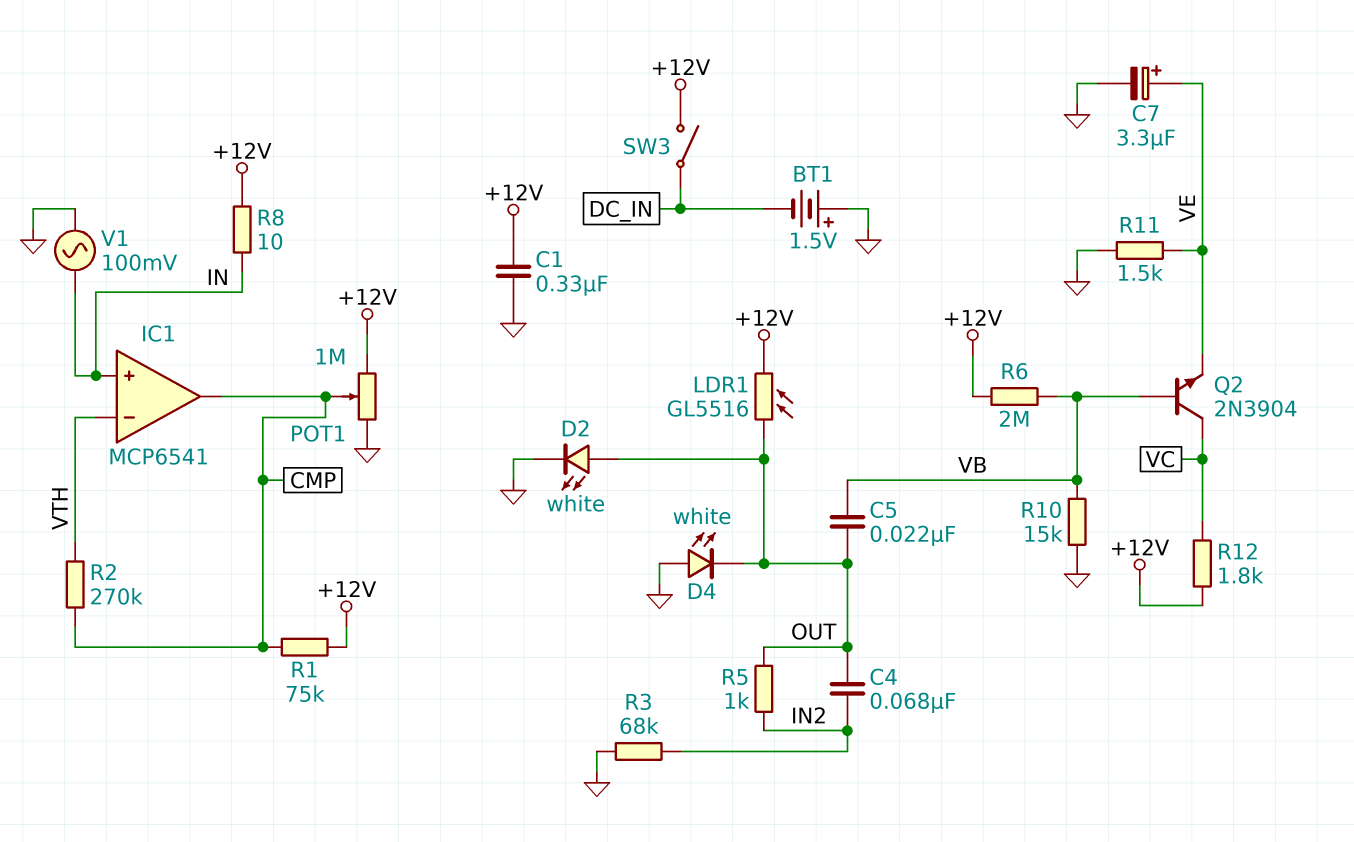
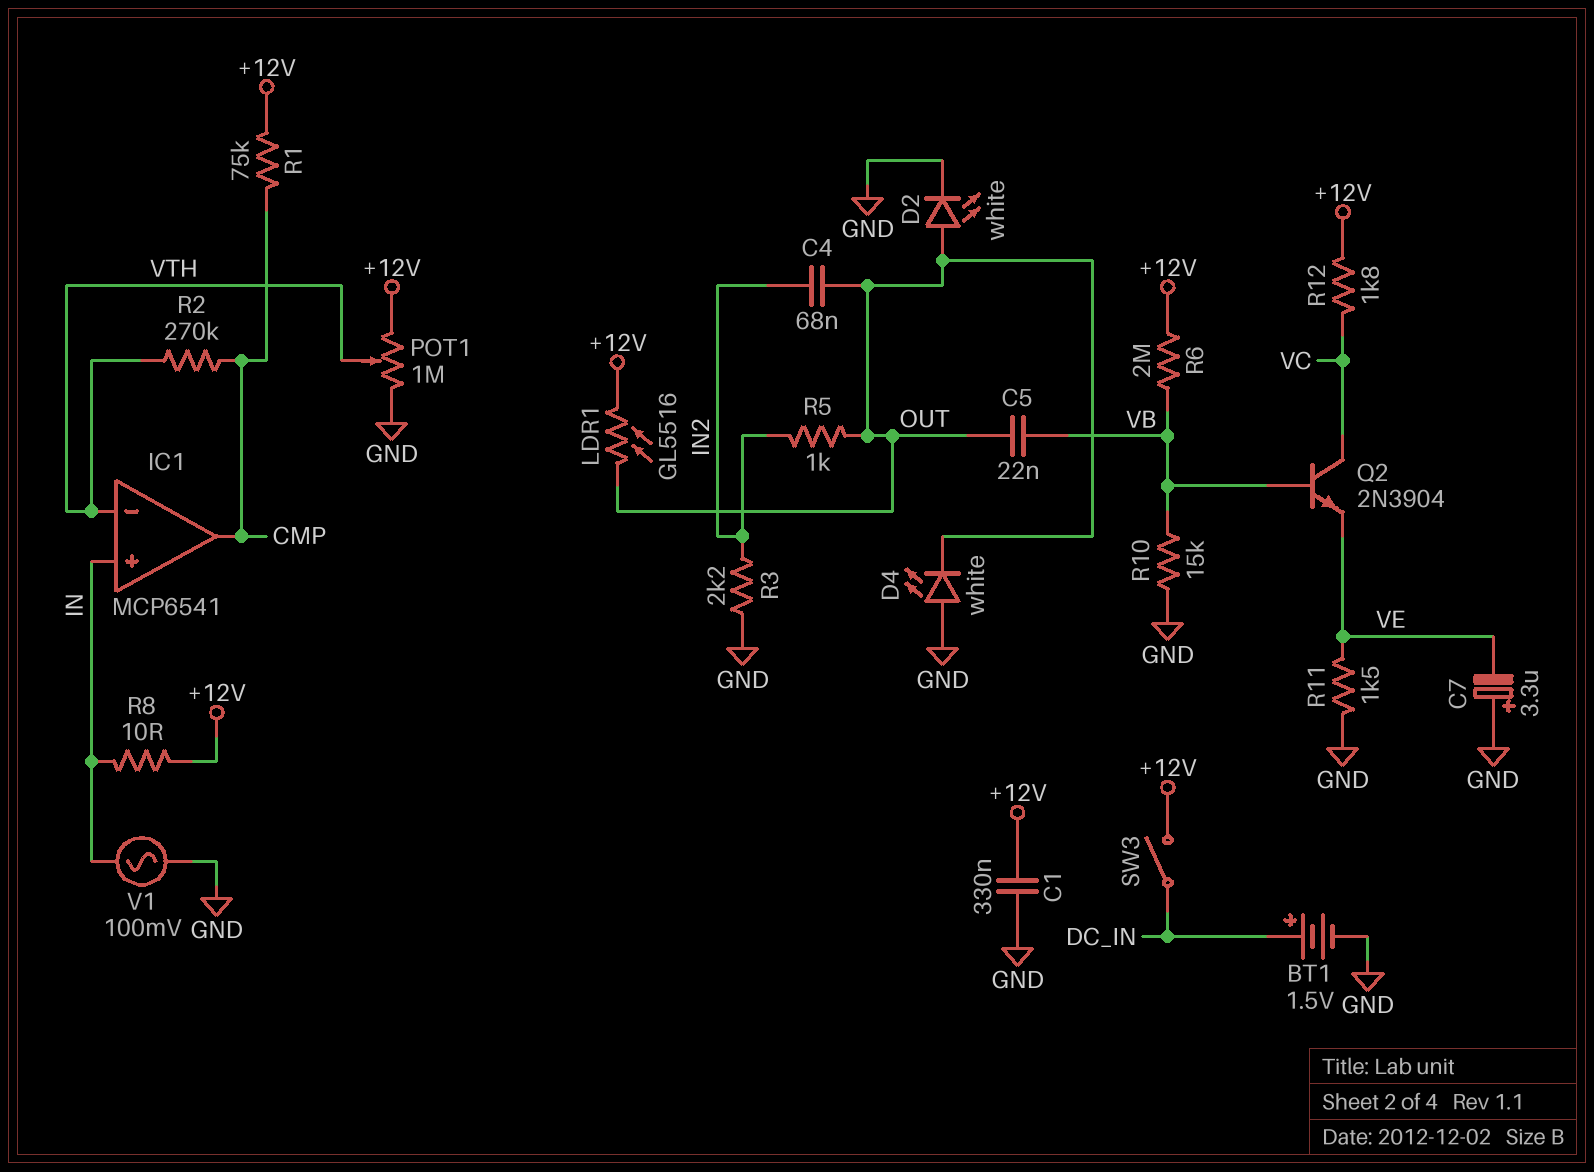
BT1: 1.5V (plus GND, minus DC_IN) -> 1.5V (plus DC_IN, minus GND)
C7: 3.3uF (plus VE, minus GND) -> 3.3uF (plus GND, minus VE)
POT1: 1M (+12V, GND, wiper CMP) -> 1M (+12V, GND, wiper VTH)
R3: 68k (GND, IN2) -> 2.2k (GND, IN2)

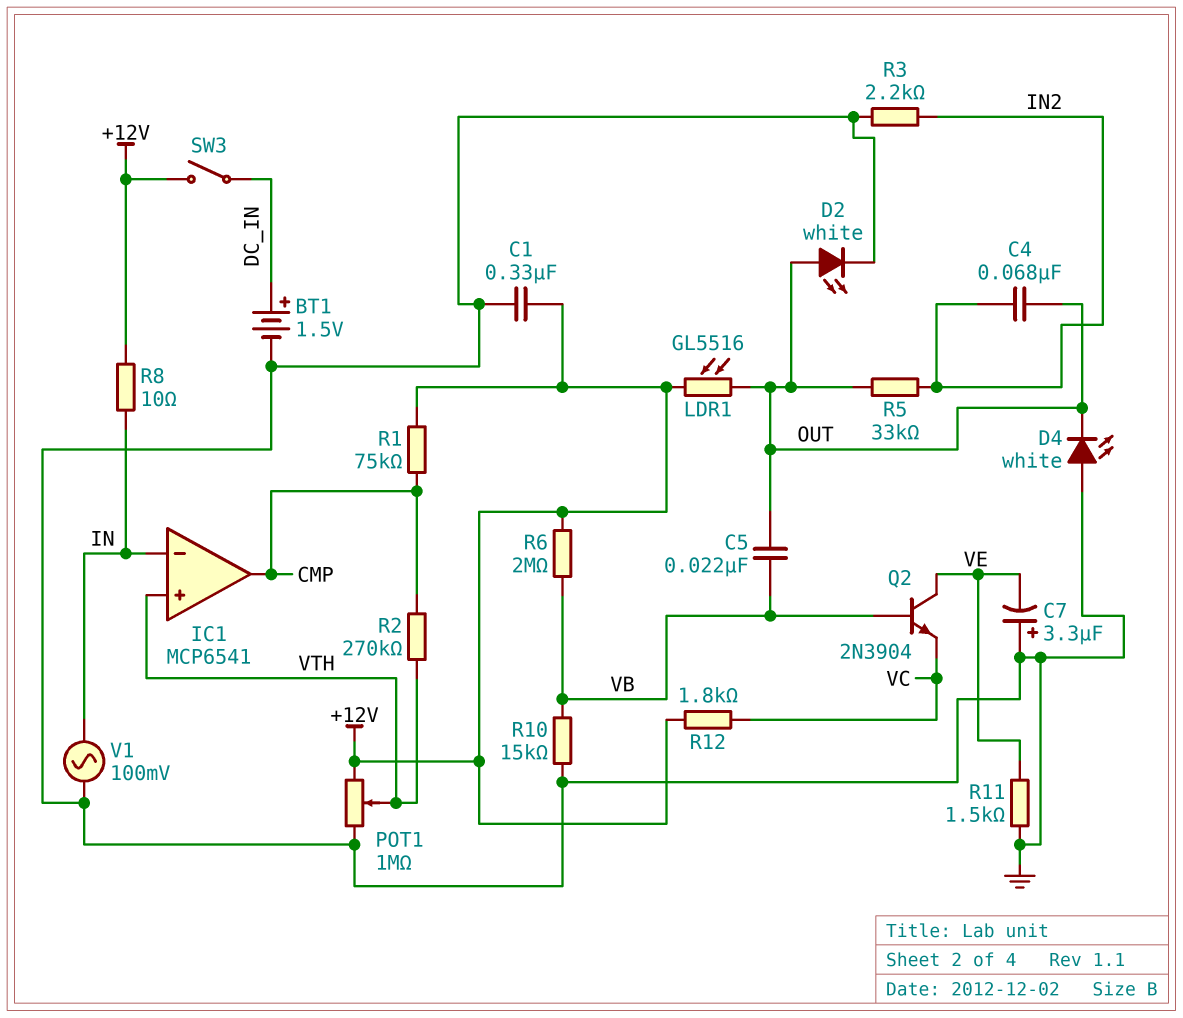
IC1 pin in+: IN -> VTH
IC1 pin in-: VTH -> IN
Q2: NPN 2N3904 (B VB, C VC, E VE) -> NPN 2N3904 (B VB, C VE, E VC)
R5: 1k (IN2, OUT) -> 33k (IN2, OUT)

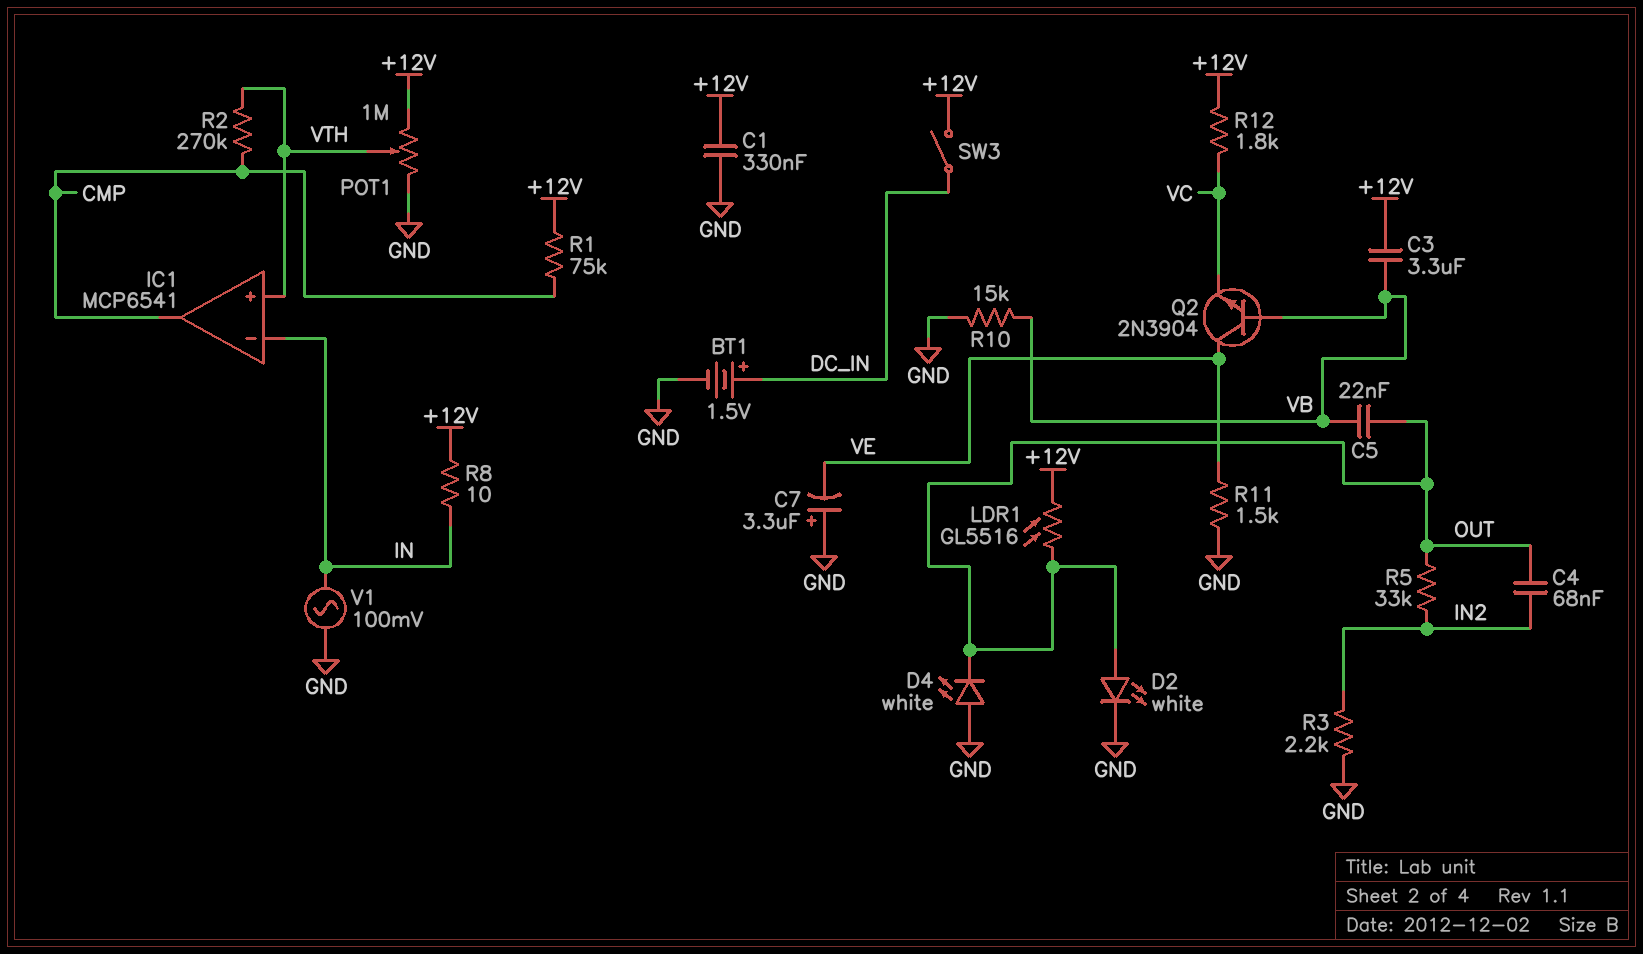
C3: none -> 3.3uF (+12V, VB)
R6: 2M (+12V, VB) -> none

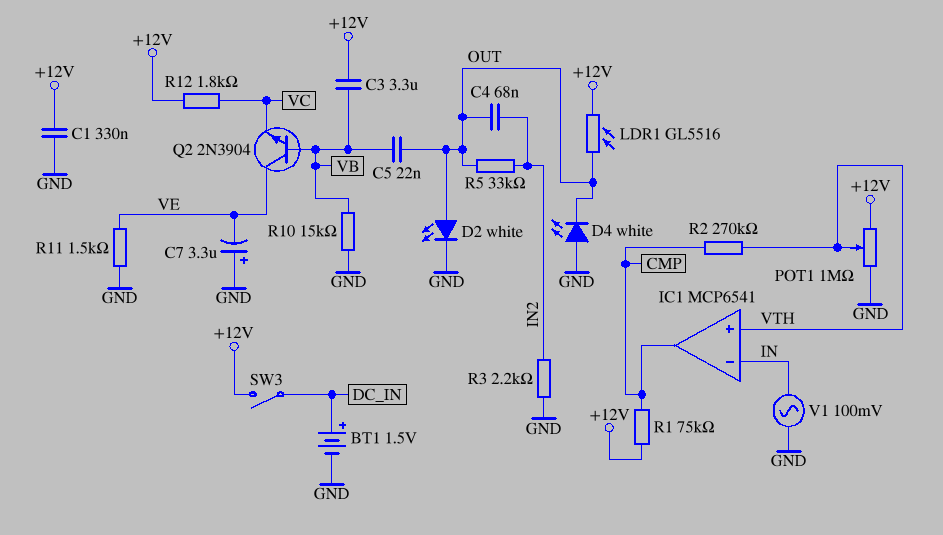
R8: 10 (+12V, IN) -> none

